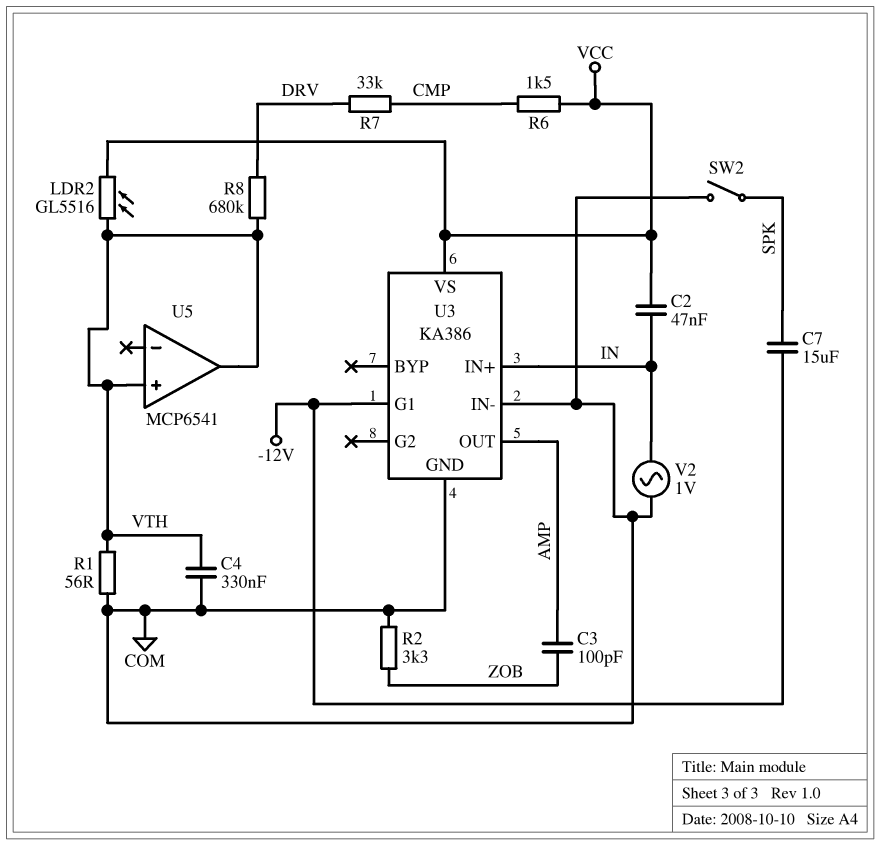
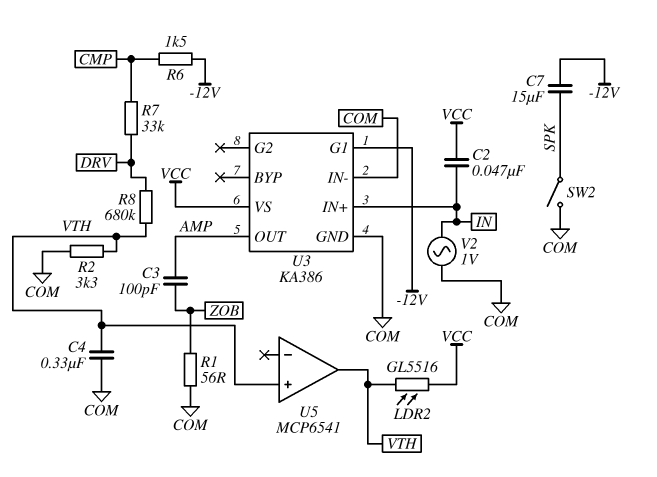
R1: 56 (COM, VTH) -> 56 (COM, ZOB)
R2: 3.3k (COM, ZOB) -> 3.3k (COM, VTH)
R6: 1.5k (CMP, VCC) -> 1.5k (-12V, CMP)

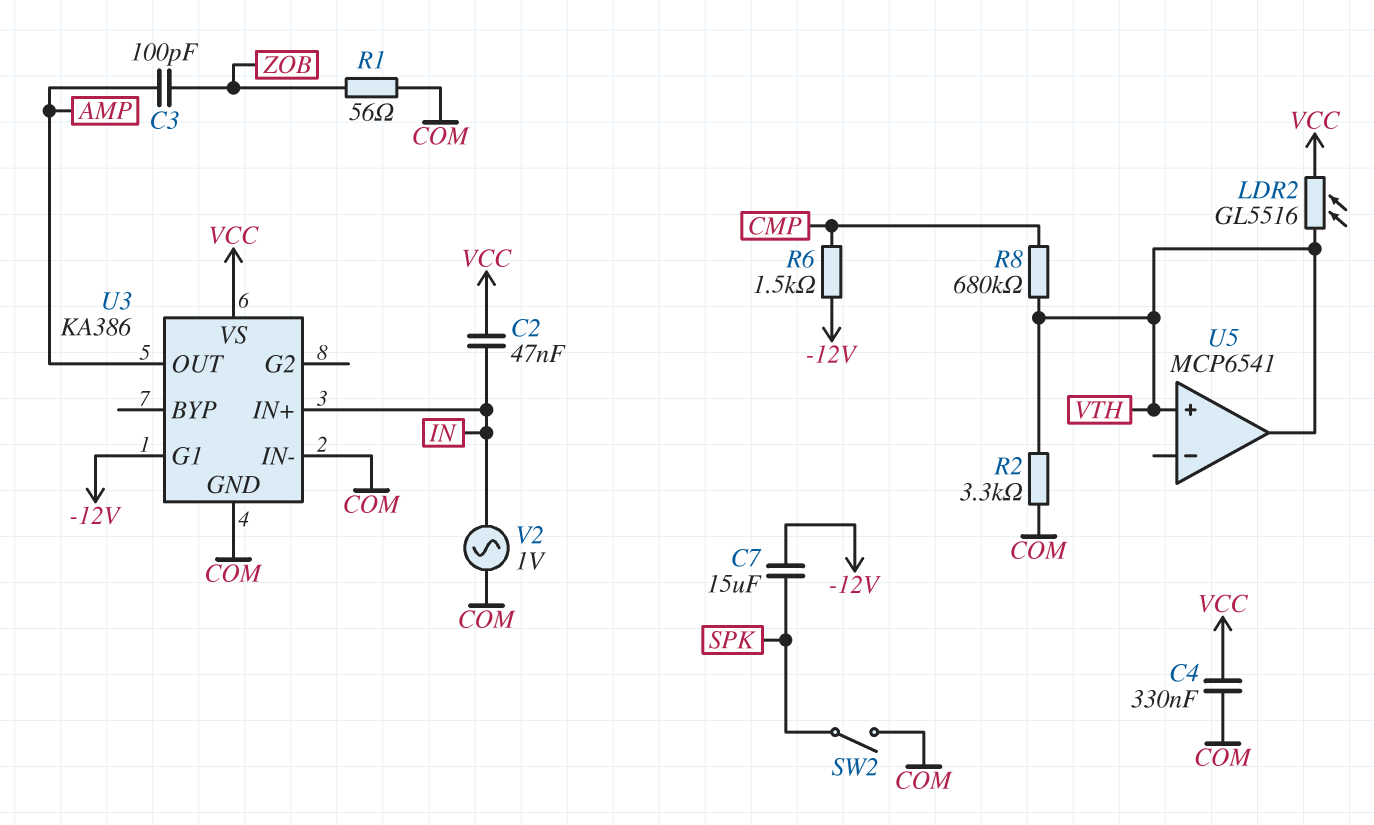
C4: 330nF (COM, VTH) -> 330nF (COM, VCC)
R7: 33k (CMP, DRV) -> none
R8: 680k (DRV, VTH) -> 680k (CMP, VTH)

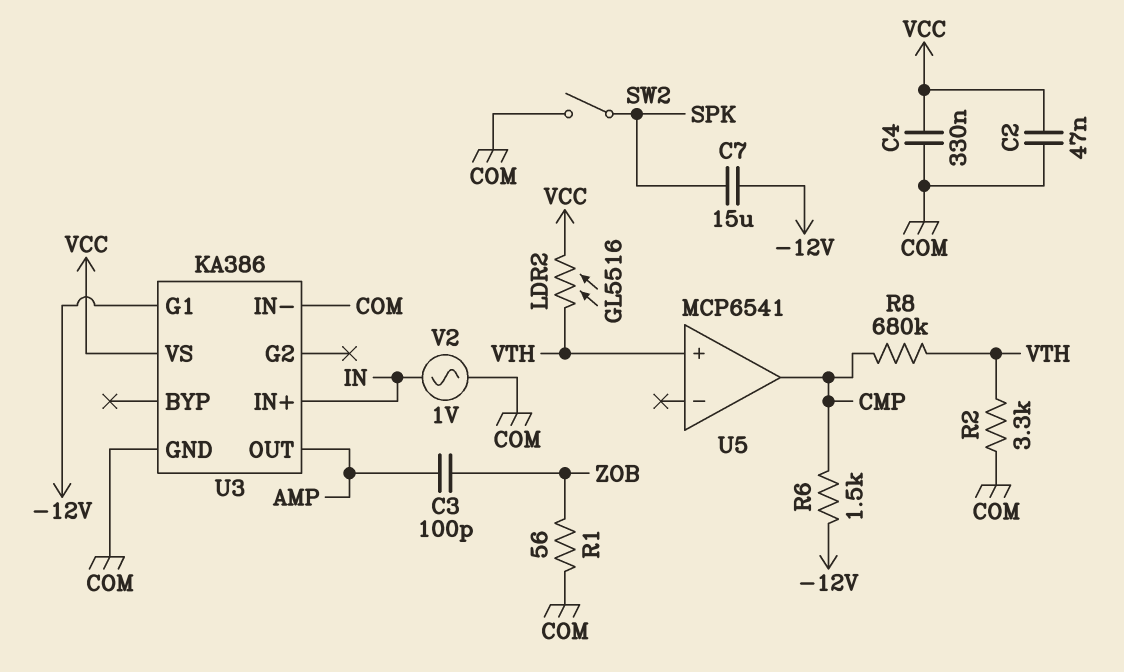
C2: 47nF (IN, VCC) -> 47nF (COM, VCC)
U5 pin out: VTH -> CMP

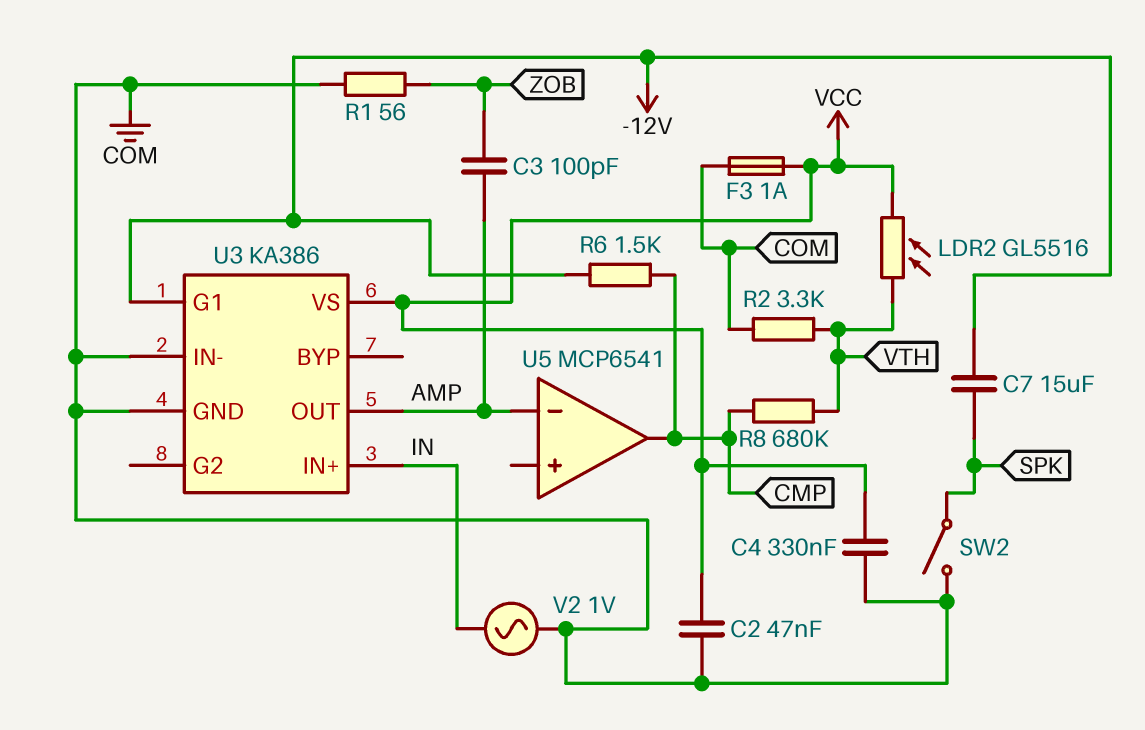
F3: none -> 1A (COM, VCC)
U5 pin in+: VTH -> none
U5 pin in-: none -> AMP

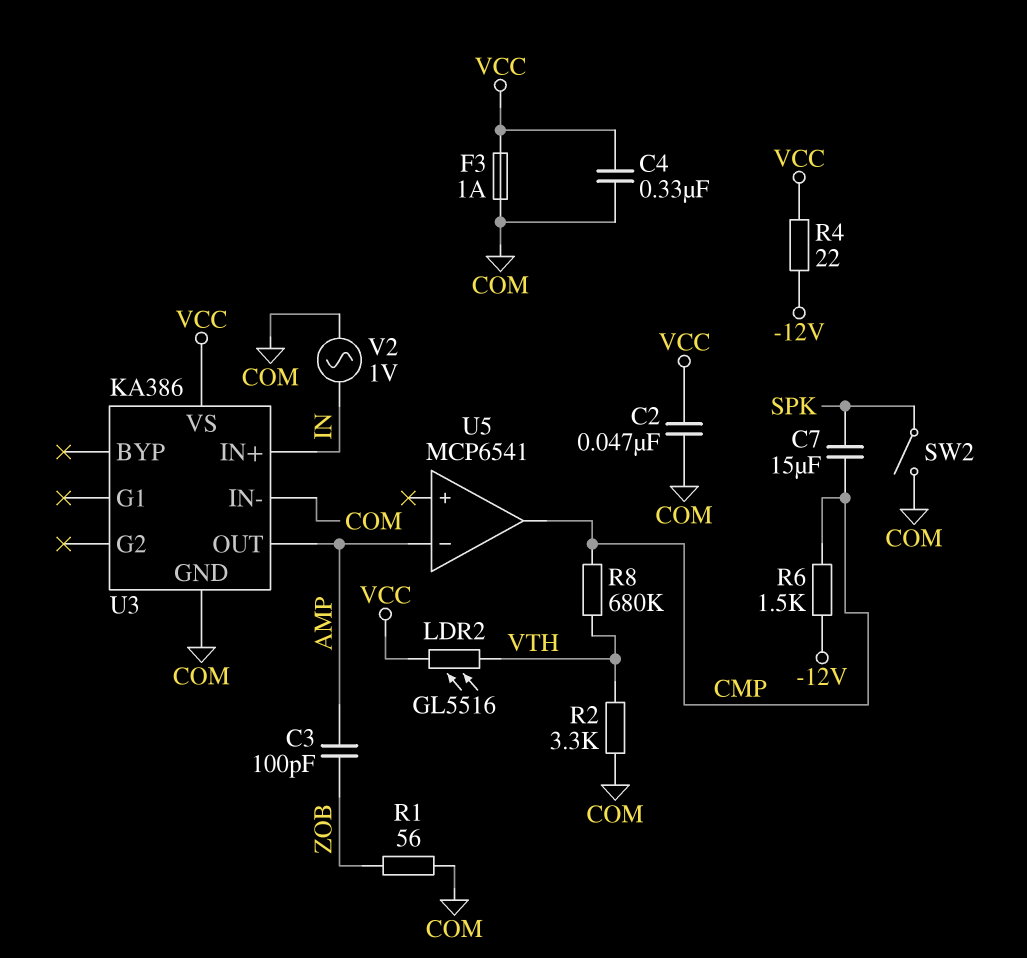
C7: 15uF (-12V, SPK) -> 15uF (CMP, SPK)
R4: none -> 22 (-12V, VCC)
U3 pin G1: -12V -> none

